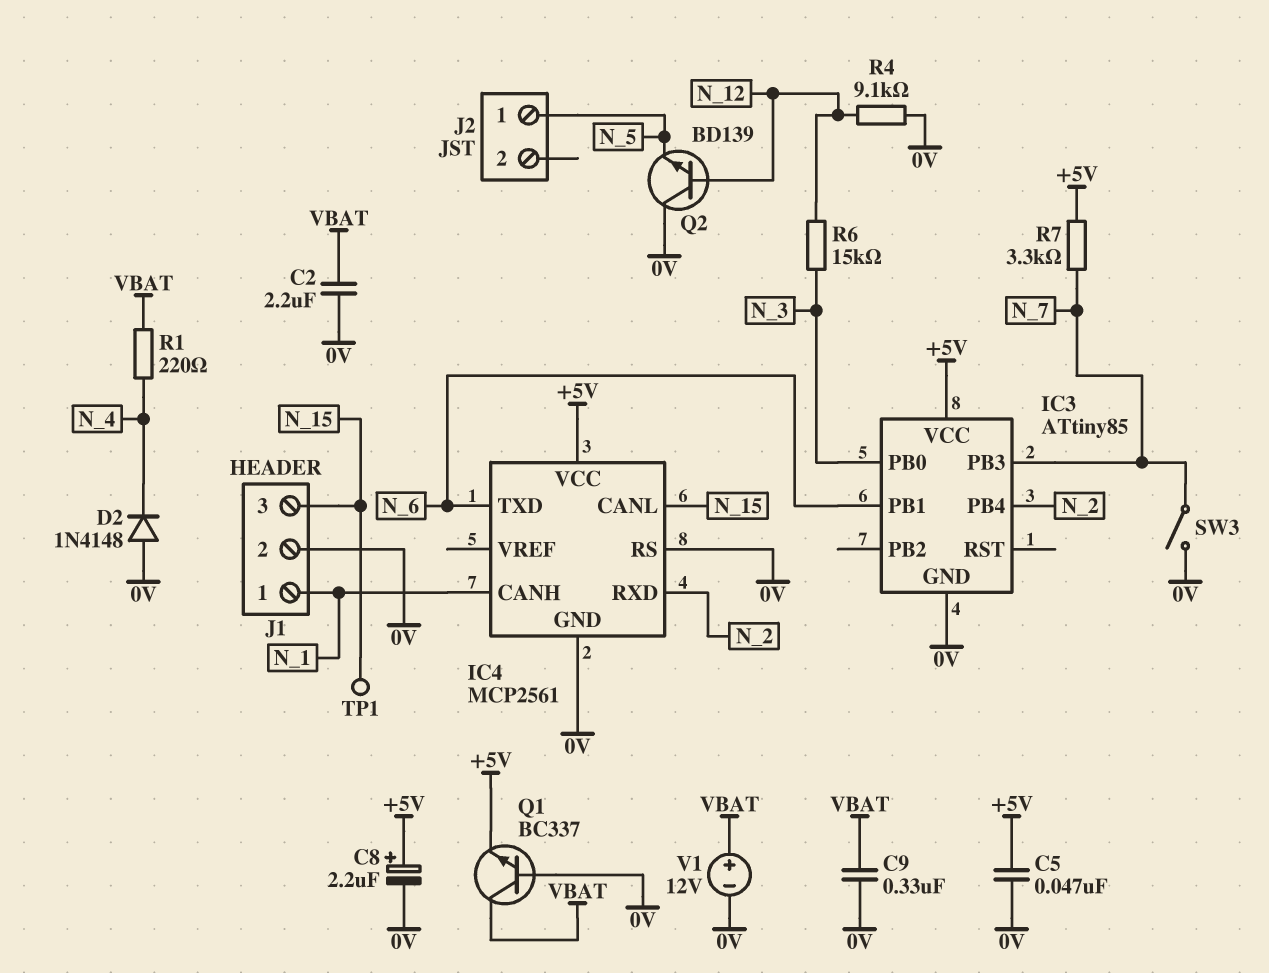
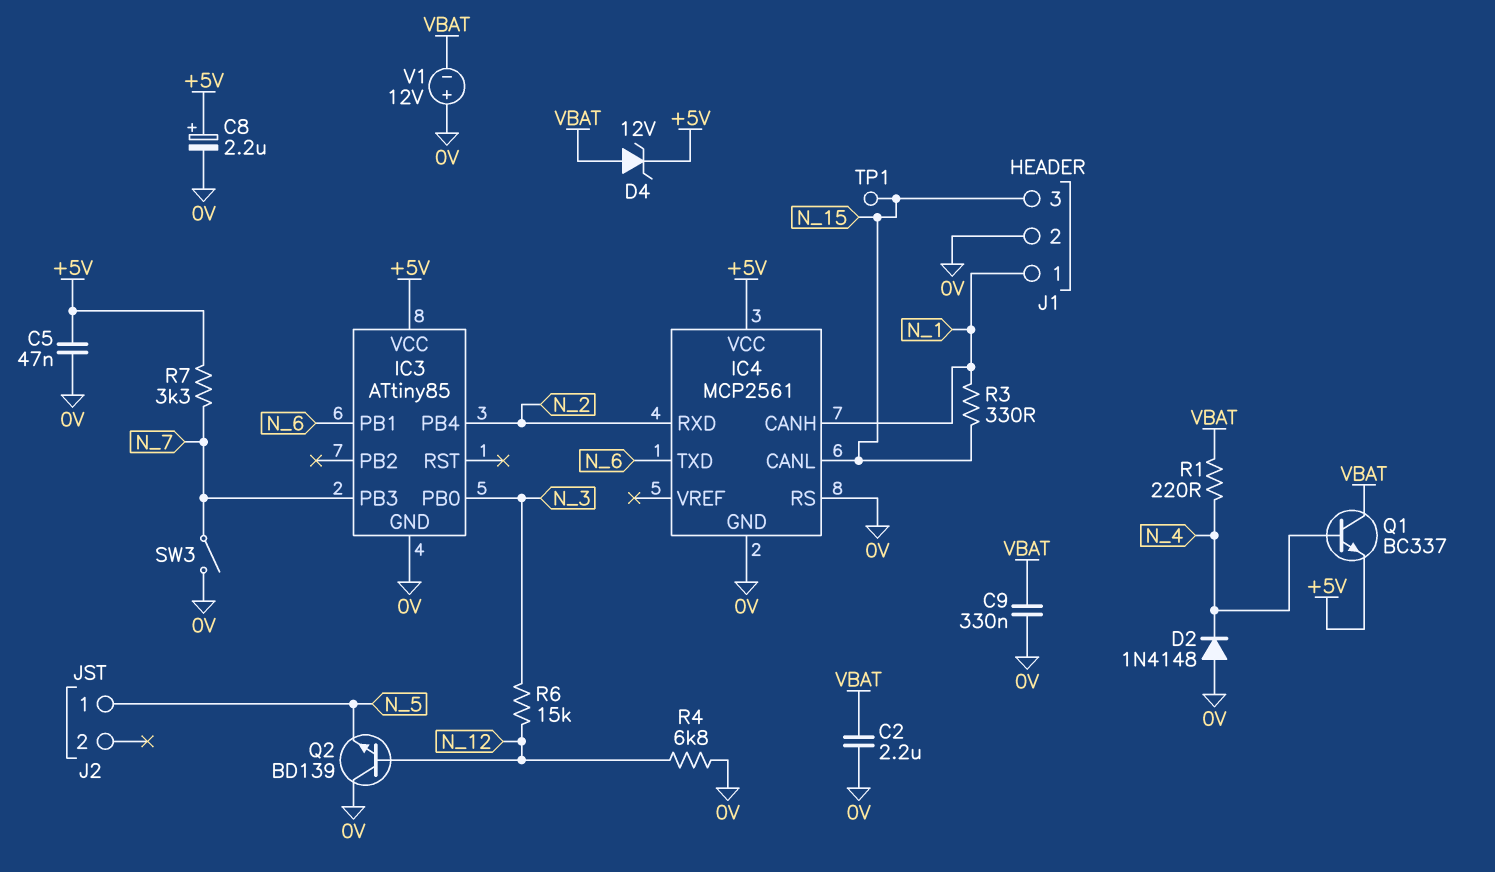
D4: none -> zener 12V (A VBAT, K +5V)
Q1: NPN BC337 (B 0V, C VBAT, E +5V) -> NPN BC337 (B N_4, C VBAT, E +5V)
R3: none -> 330 (N_1, N_15)
R4: 9.1k (0V, N_12) -> 6.8k (0V, N_12)
V1: 12V (plus VBAT, minus 0V) -> 12V (plus 0V, minus VBAT)

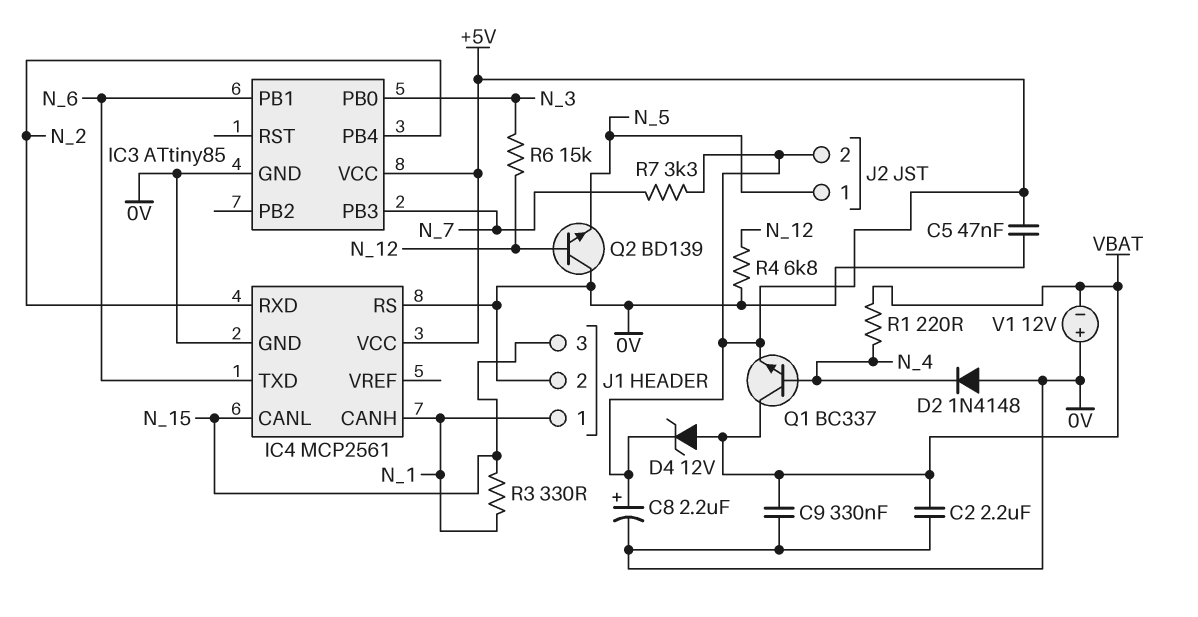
J2 pin 2: none -> +5V
SW3: switch (0V, N_7) -> none
TP1: test point (N_15) -> none

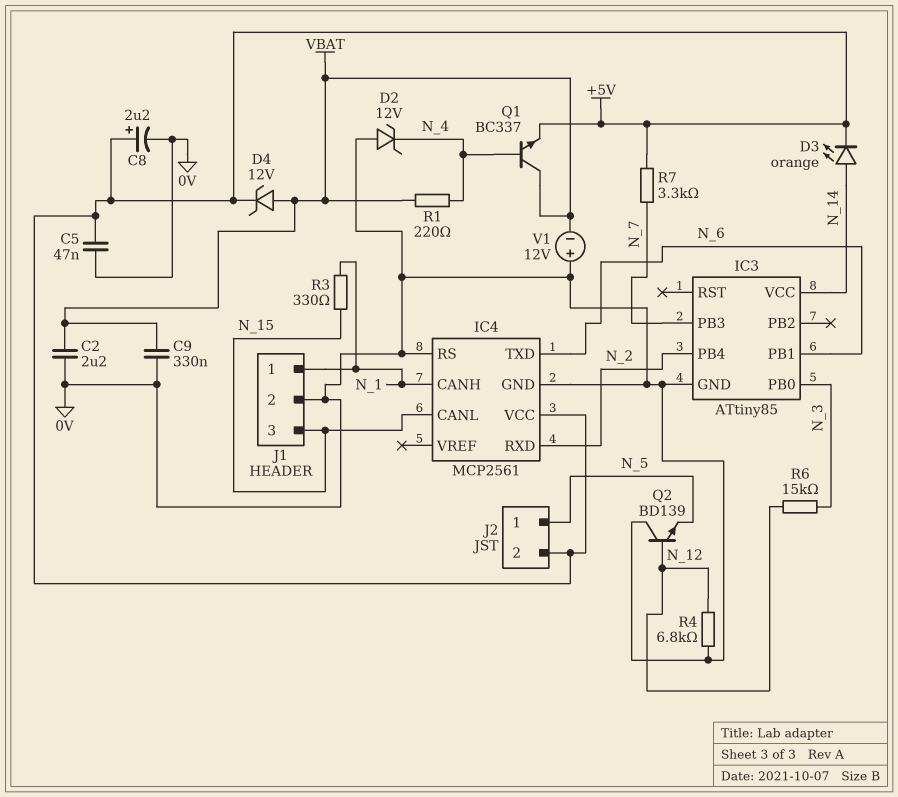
D2: diode 1N4148 (A 0V, K N_4) -> zener 12V (A 0V, K N_4)
D3: none -> LED orange (A N_14, K +5V)
IC3 pin VCC: +5V -> N_14

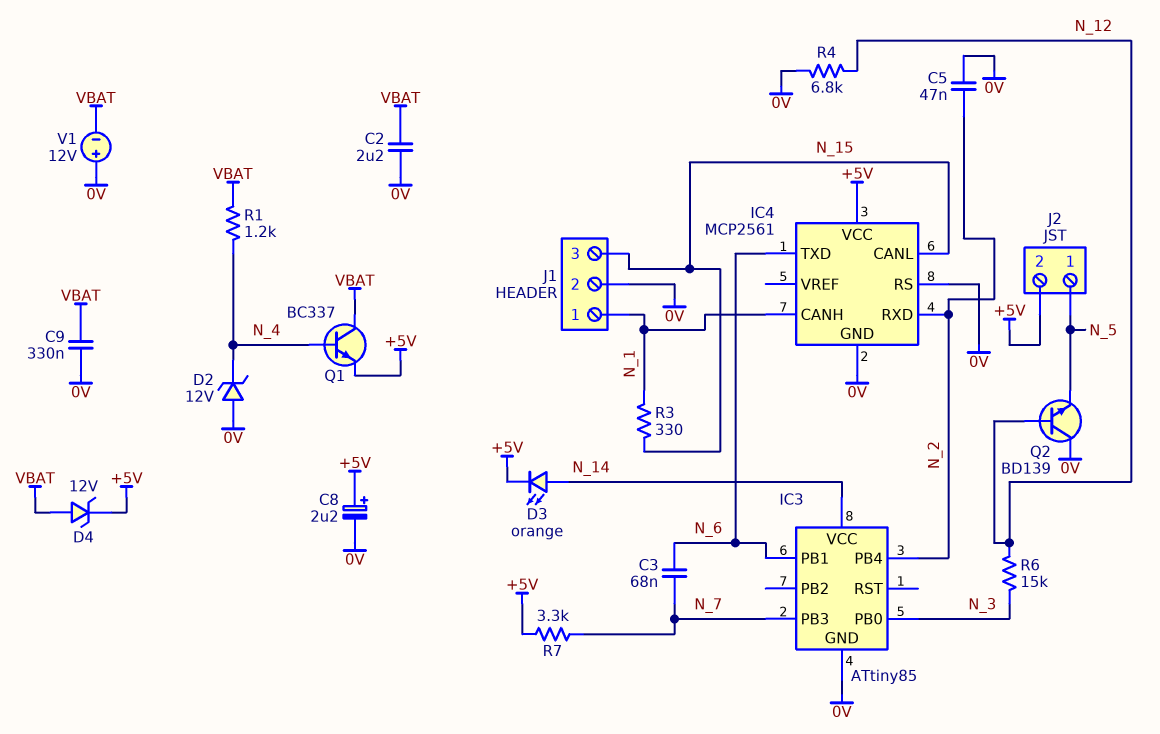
C3: none -> 68nF (N_6, N_7)
C5: 47nF (+5V, 0V) -> 47nF (0V, N_2)
R1: 220 (N_4, VBAT) -> 1.2k (N_4, VBAT)

